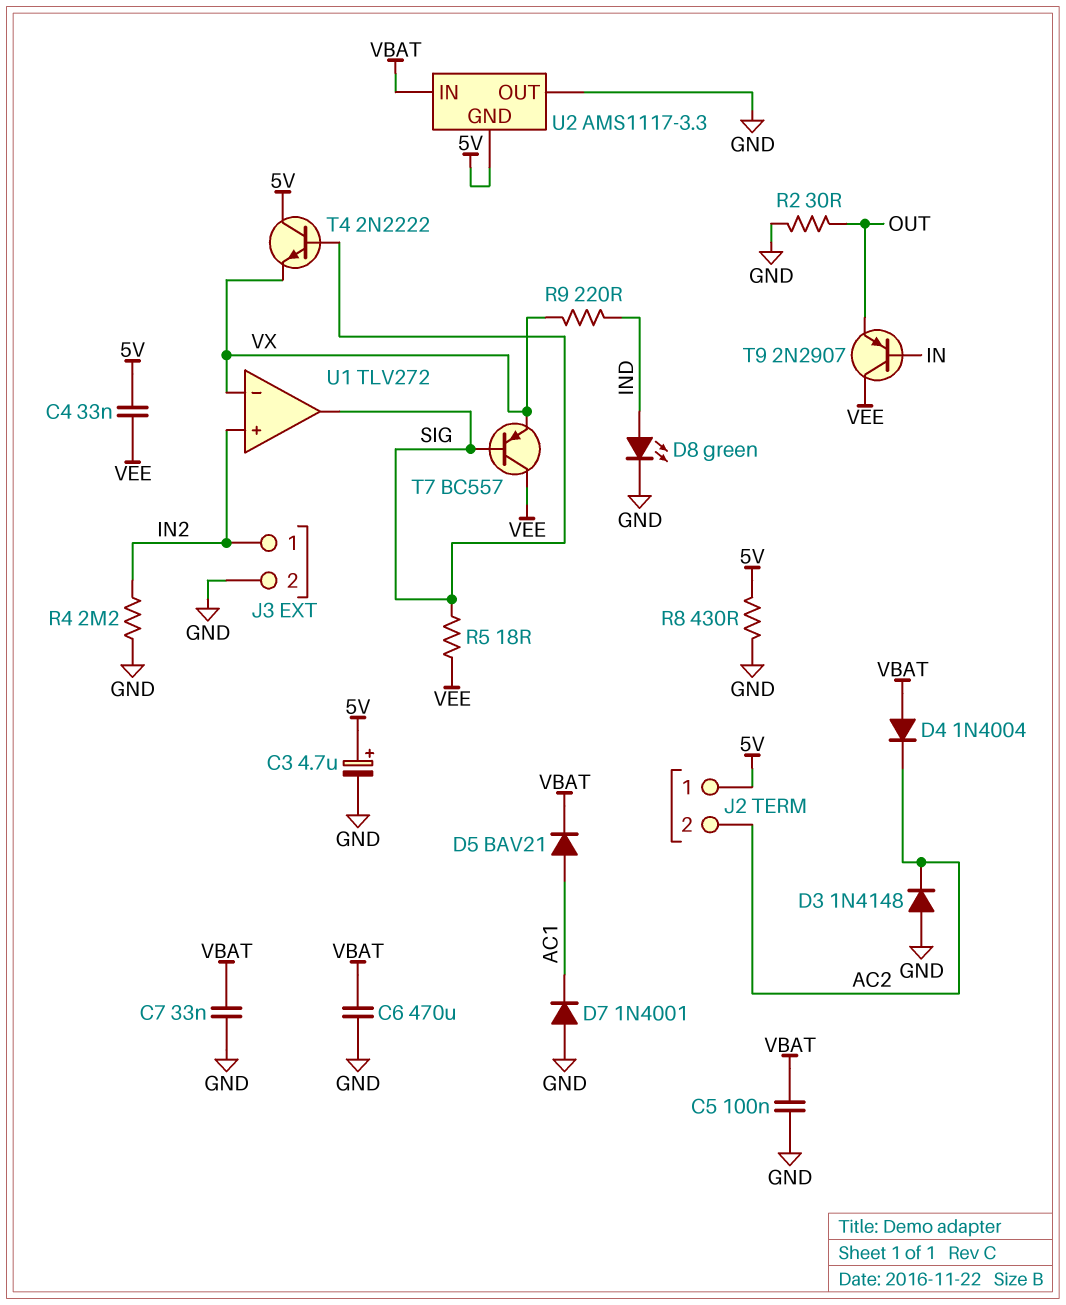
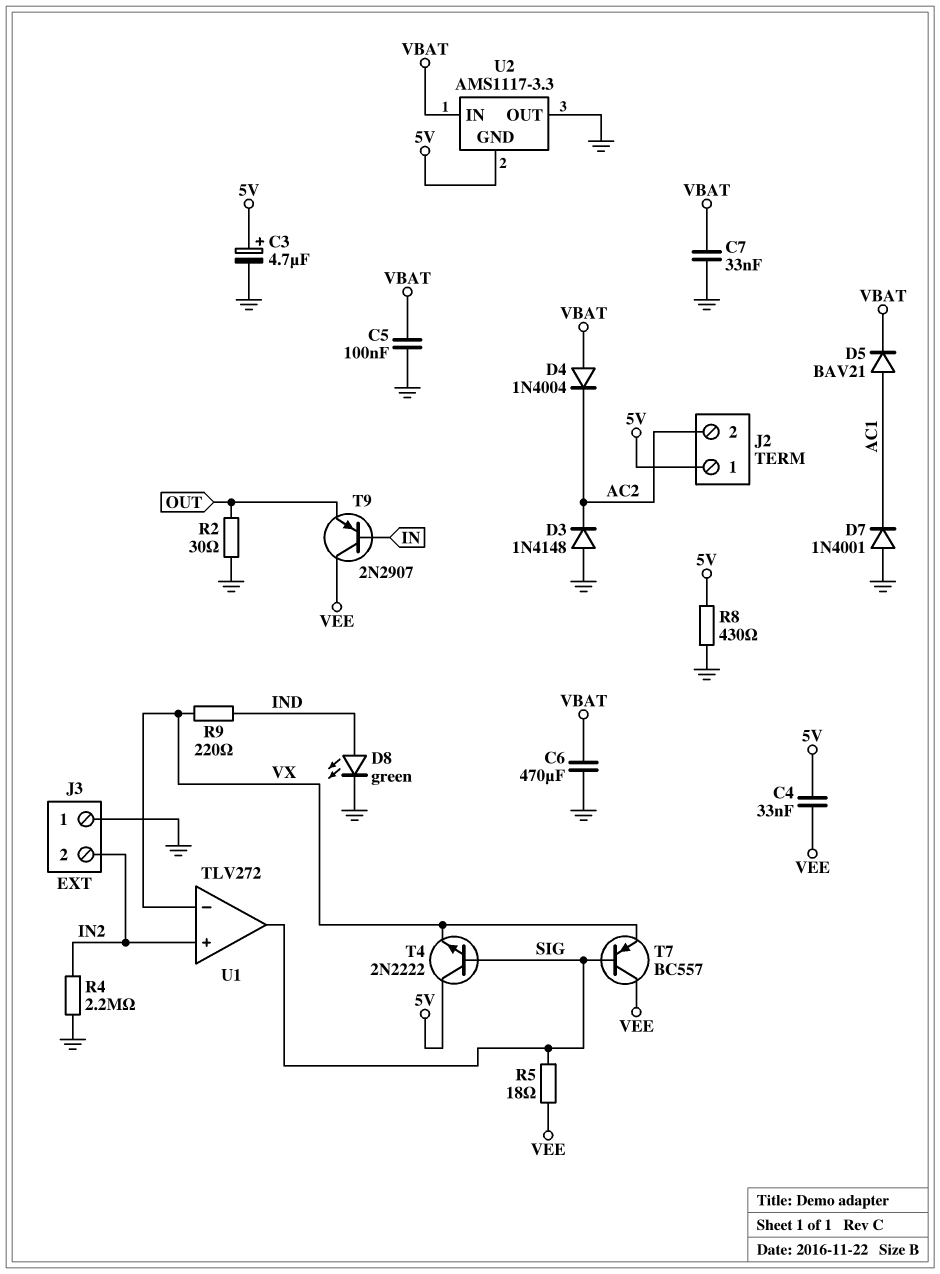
J3 pin 1: IN2 -> GND
J3 pin 2: GND -> IN2

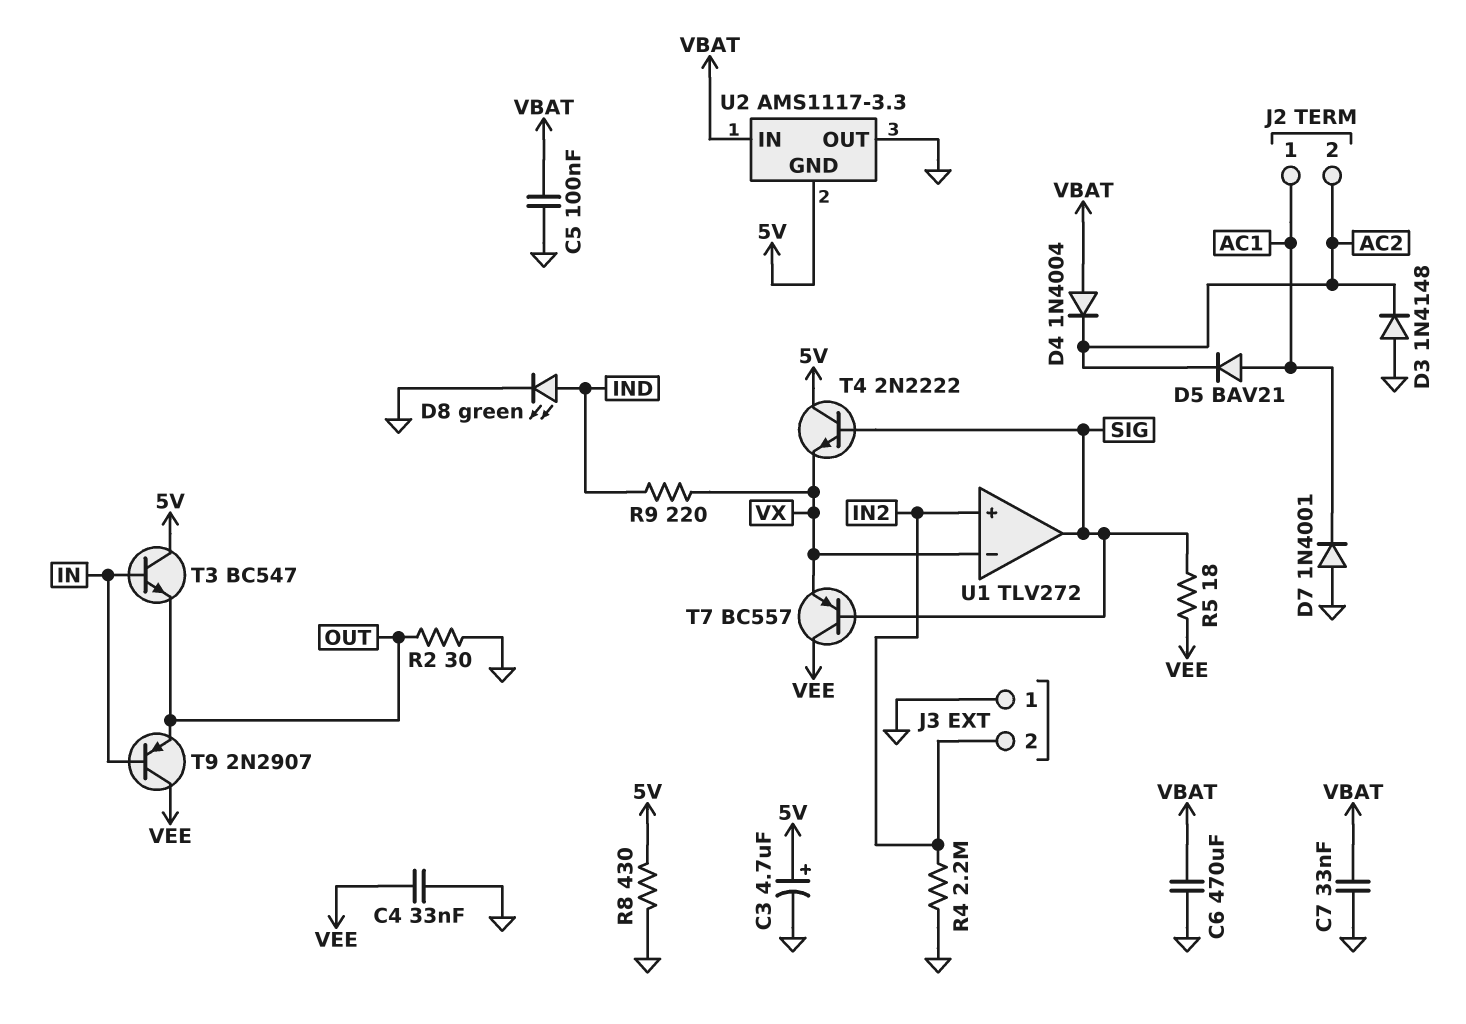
C4: 33nF (5V, VEE) -> 33nF (GND, VEE)
D5: diode BAV21 (A AC1, K VBAT) -> diode BAV21 (A AC1, K AC2)
J2 pin 1: 5V -> AC1
T3: none -> NPN BC547 (B IN, C 5V, E OUT)

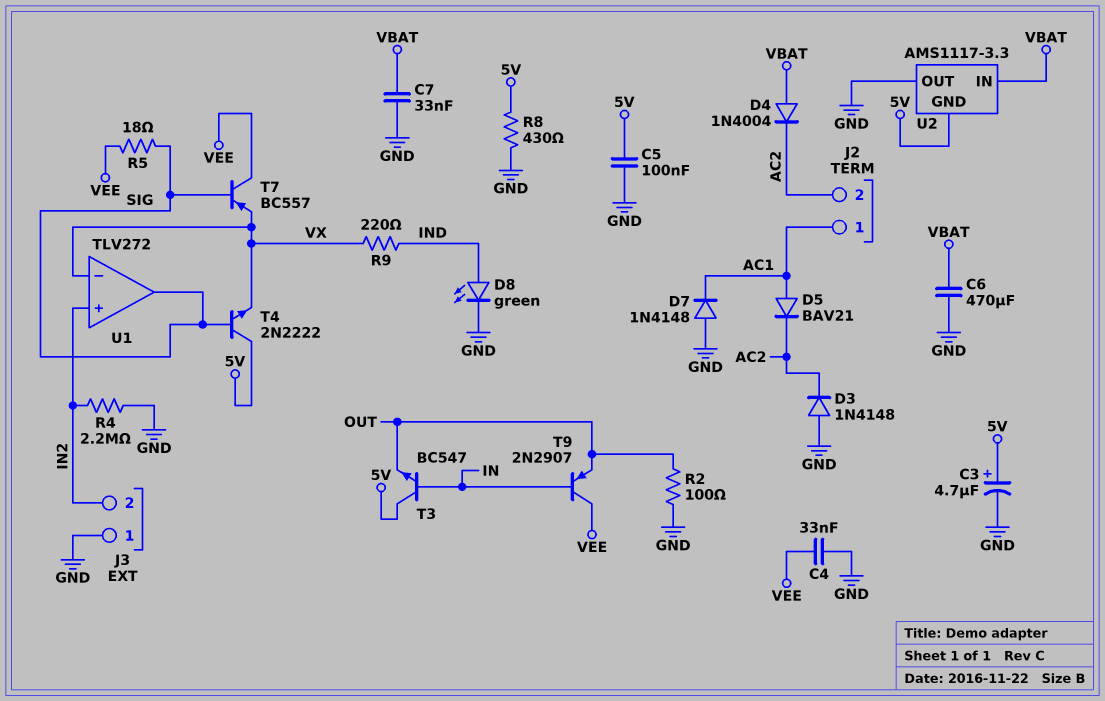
C5: 100nF (GND, VBAT) -> 100nF (5V, GND)
D7: diode 1N4001 (A GND, K AC1) -> diode 1N4148 (A GND, K AC1)
R2: 30 (GND, OUT) -> 100 (GND, OUT)

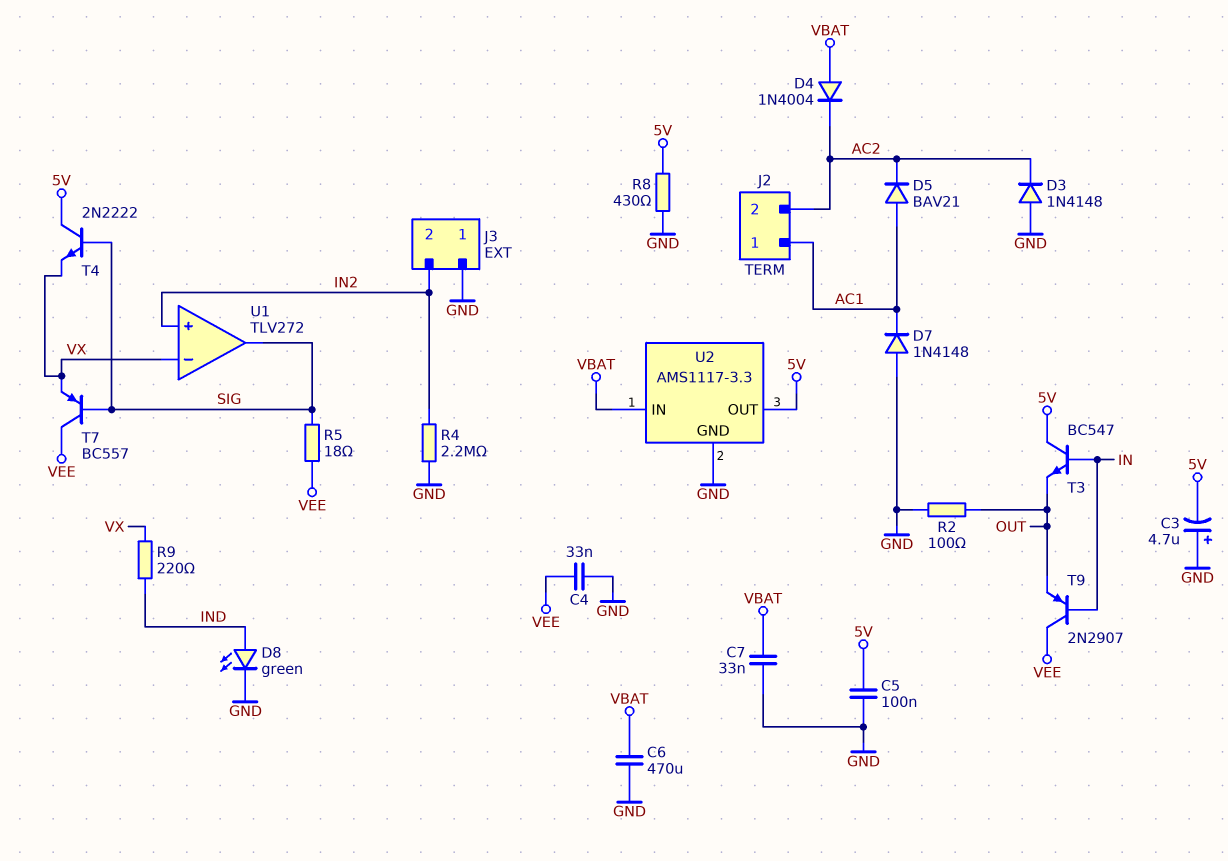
C3: 4.7uF (plus 5V, minus GND) -> 4.7uF (plus GND, minus 5V)
U2 pin GND: 5V -> GND
U2 pin OUT: GND -> 5V

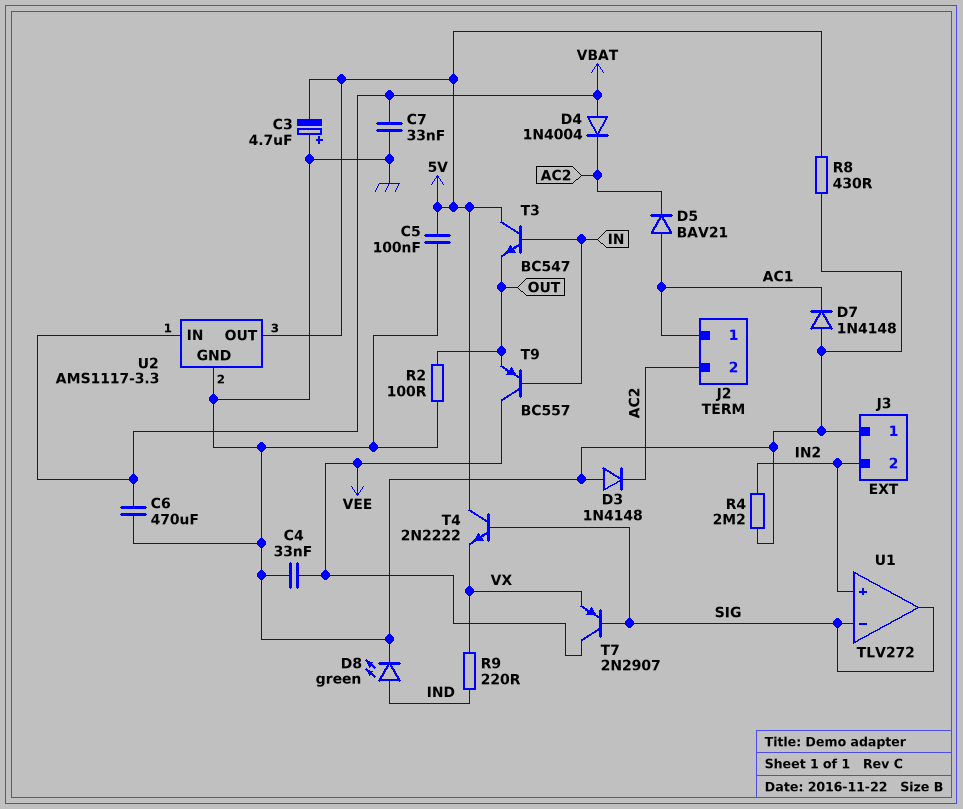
R5: 18 (SIG, VEE) -> none
T7: PNP BC557 (B SIG, C VEE, E VX) -> PNP 2N2907 (B SIG, C VEE, E VX)
T9: PNP 2N2907 (B IN, C VEE, E OUT) -> PNP BC557 (B IN, C VEE, E OUT)
U1 pin in-: VX -> SIG

